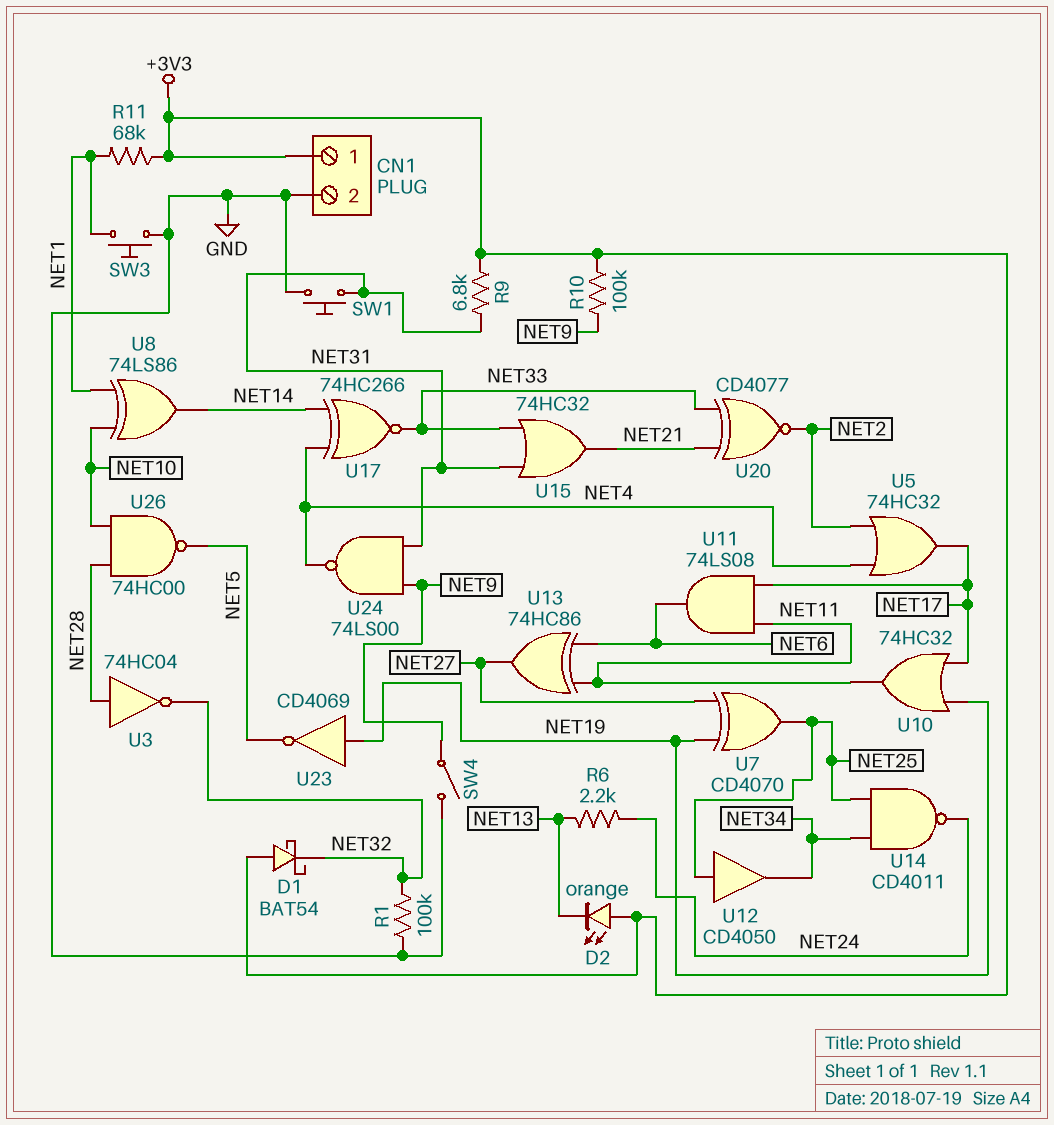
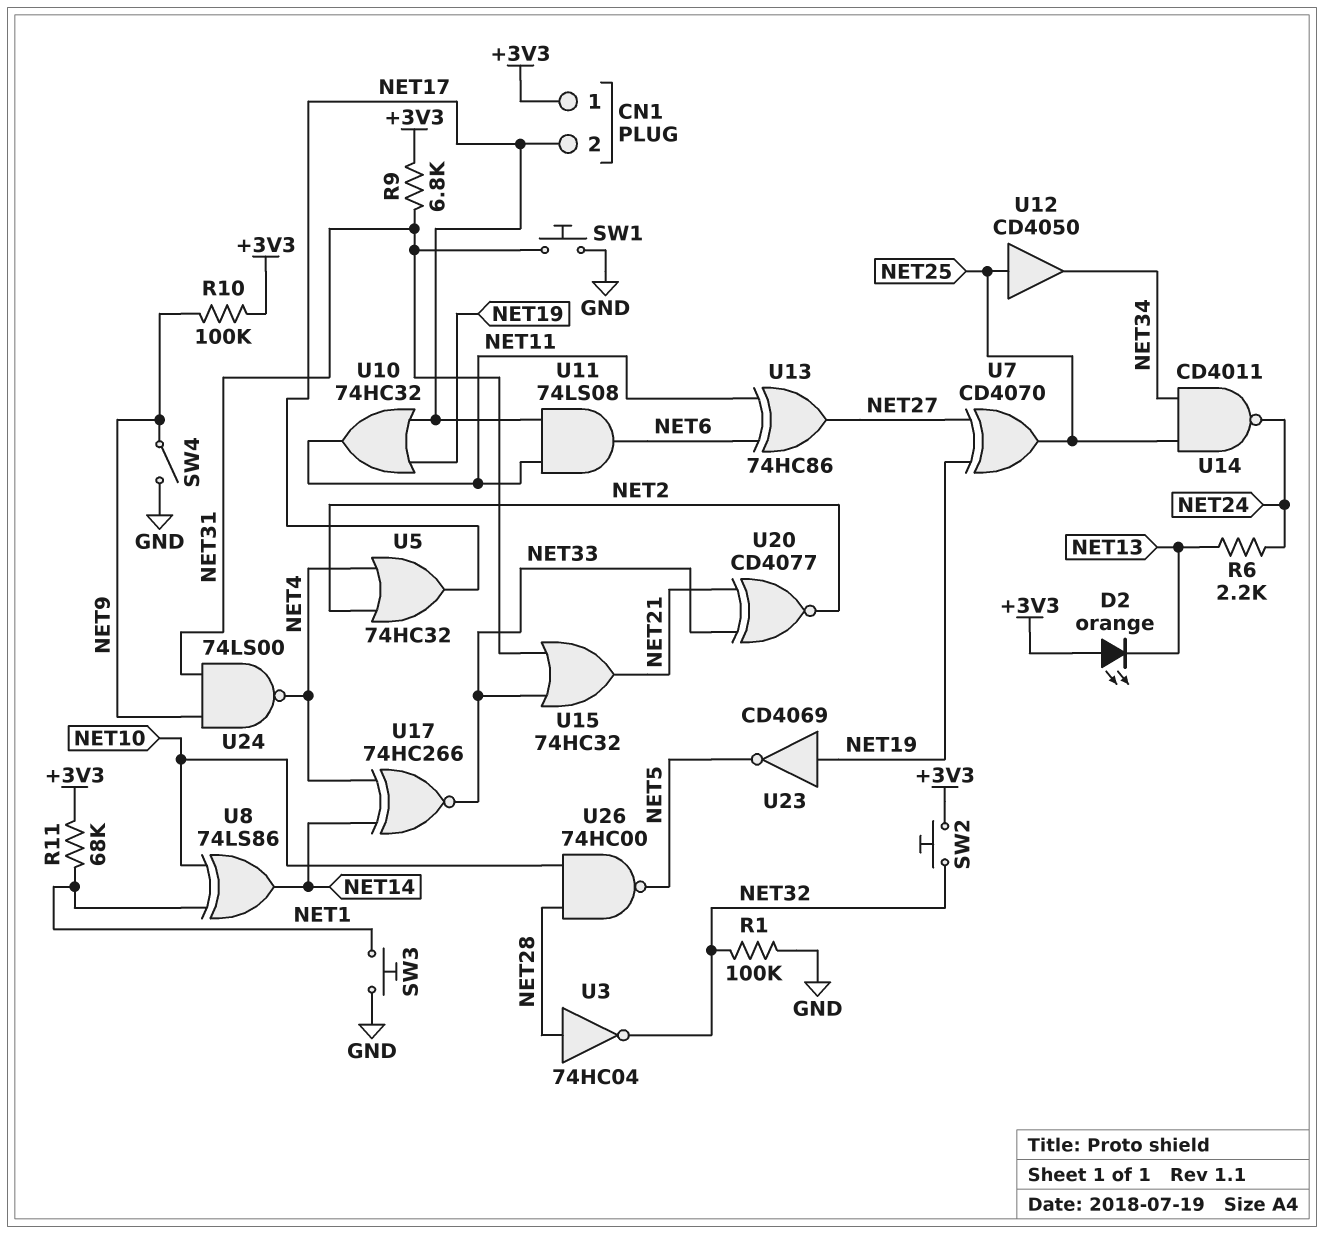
CN1 pin 2: GND -> NET17
D1: schottky BAT54 (A +3V3, K NET32) -> none
SW2: none -> button (+3V3, NET32)

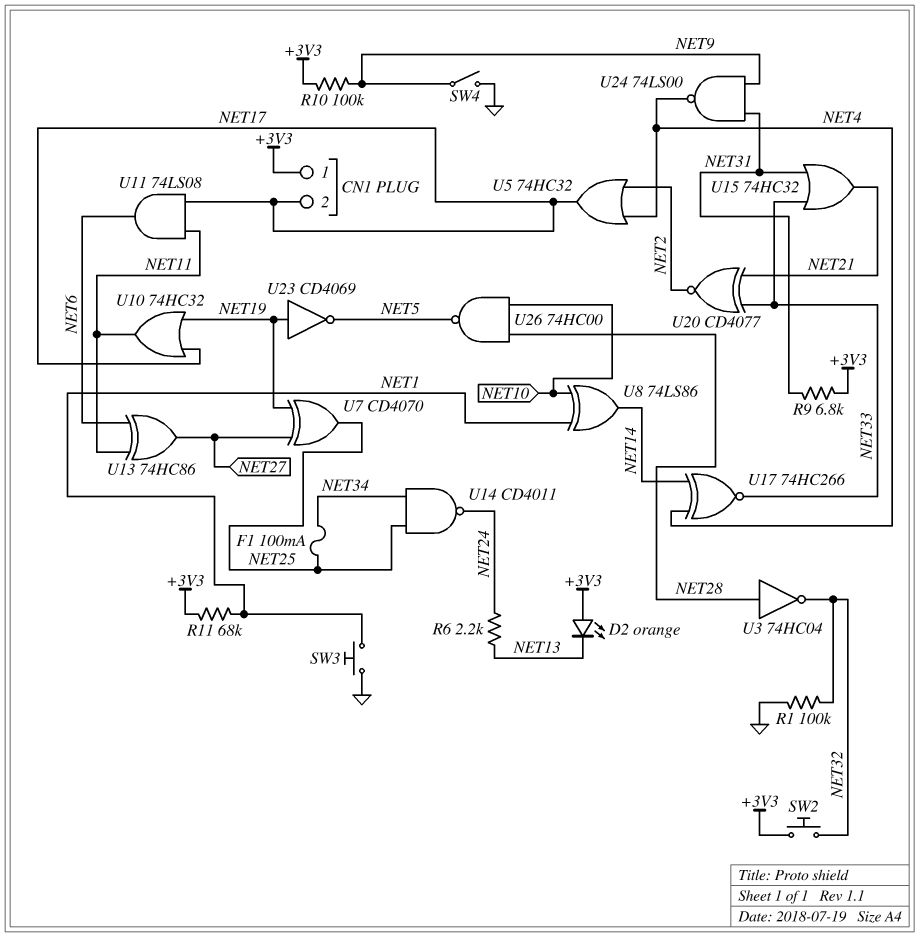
F1: none -> 100mA (NET25, NET34)
SW1: button (GND, NET31) -> none
U12: buffer CD4050 (in NET25, out NET34) -> none

